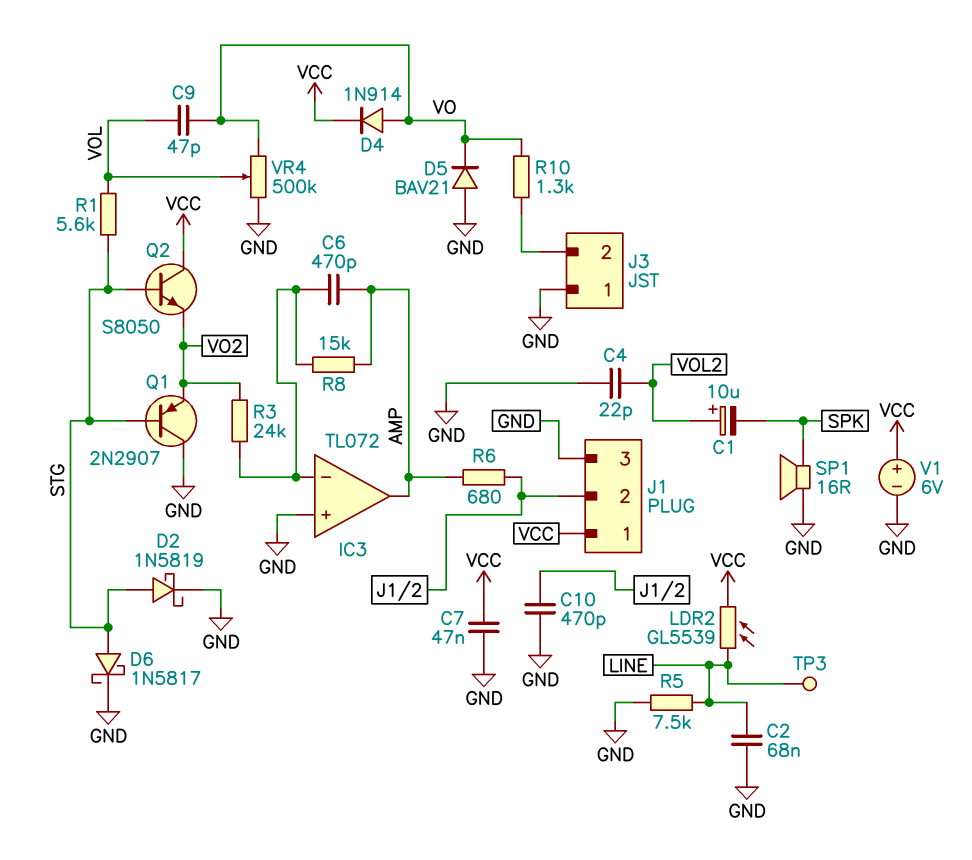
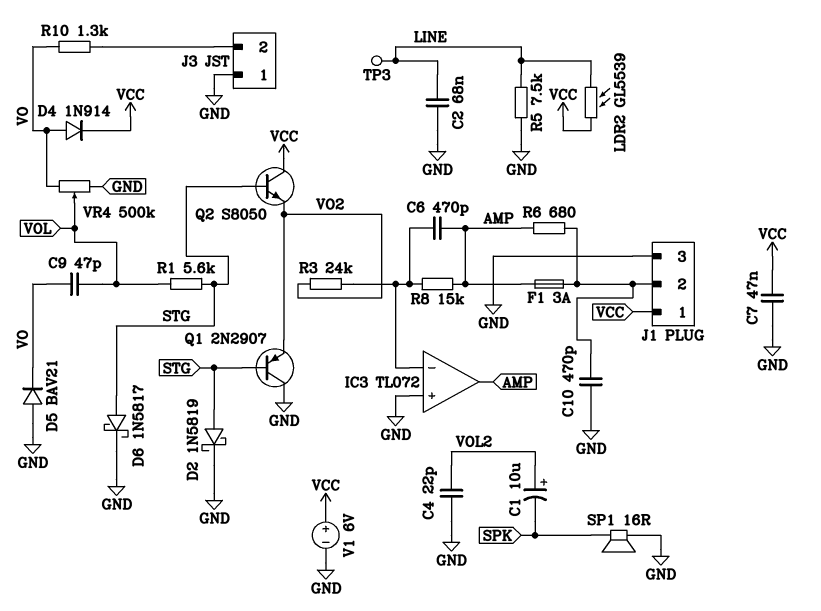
F1: none -> 3A (AMP, J1/2)

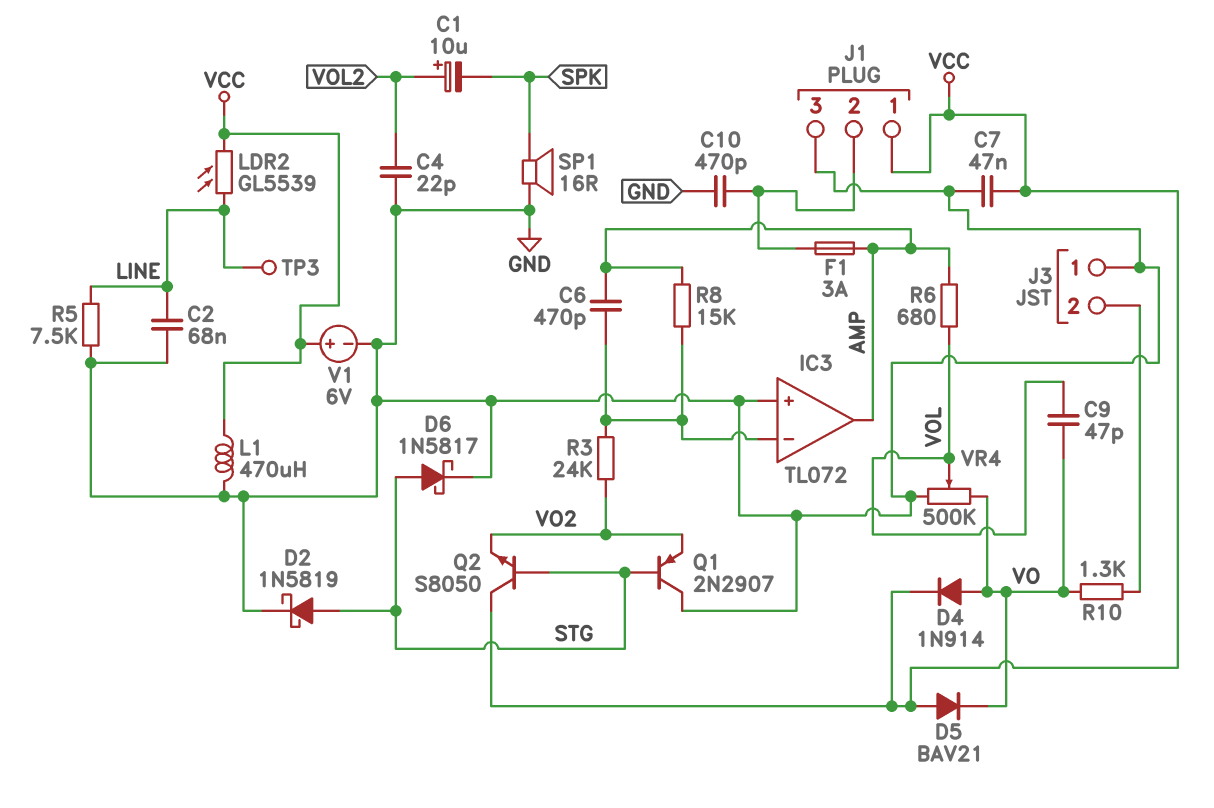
D5: diode BAV21 (A GND, K VO) -> diode BAV21 (A VCC, K VO)
L1: none -> 470uH (GND, VCC)
R1: 5.6k (STG, VOL) -> none
R6: 680 (AMP, J1/2) -> 680 (AMP, VOL)

